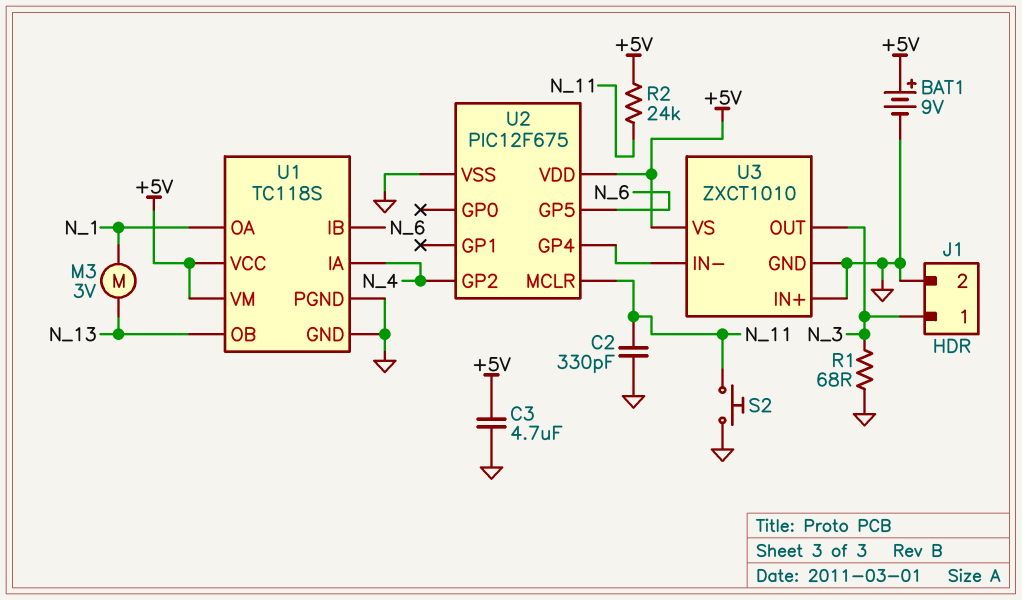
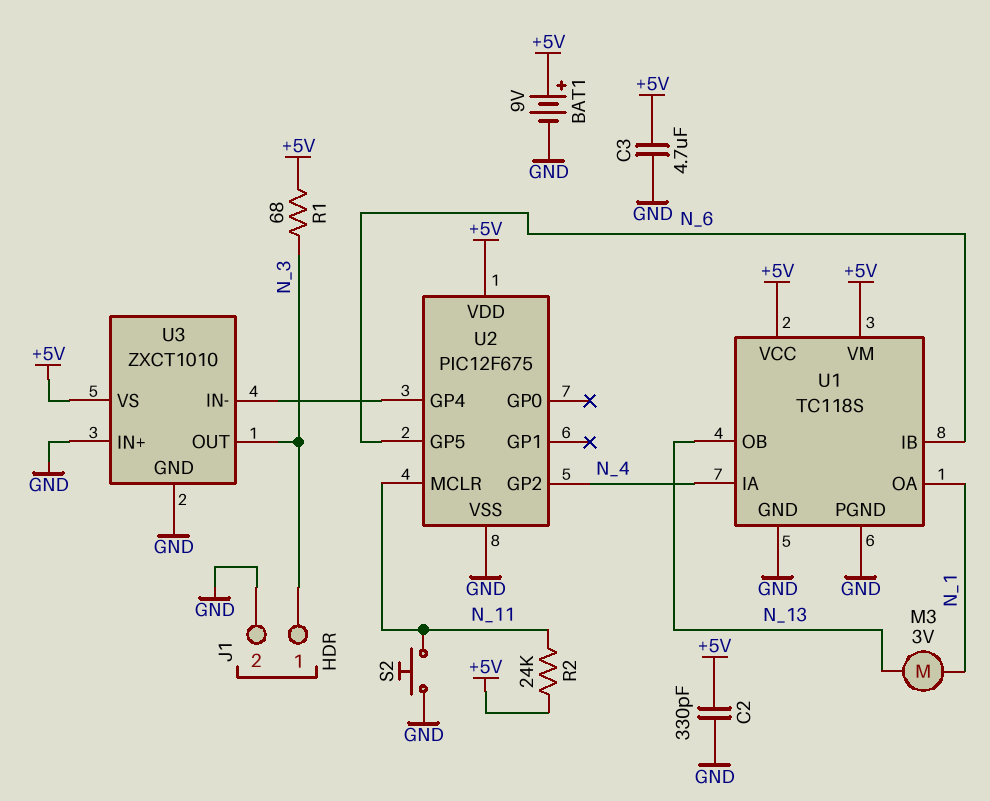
C2: 330pF (GND, N_11) -> 330pF (+5V, GND)
R1: 68 (GND, N_3) -> 68 (+5V, N_3)

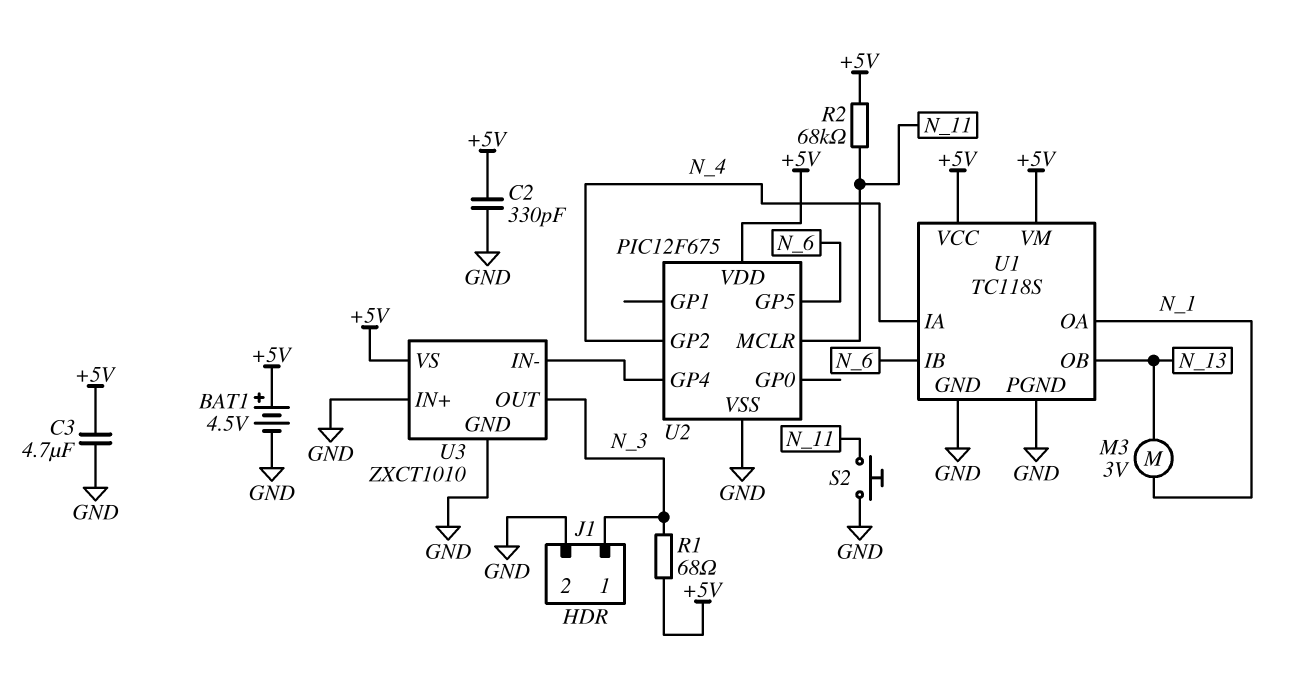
BAT1: 9V (plus +5V, minus GND) -> 4.5V (plus +5V, minus GND)
R2: 24k (+5V, N_11) -> 68k (+5V, N_11)

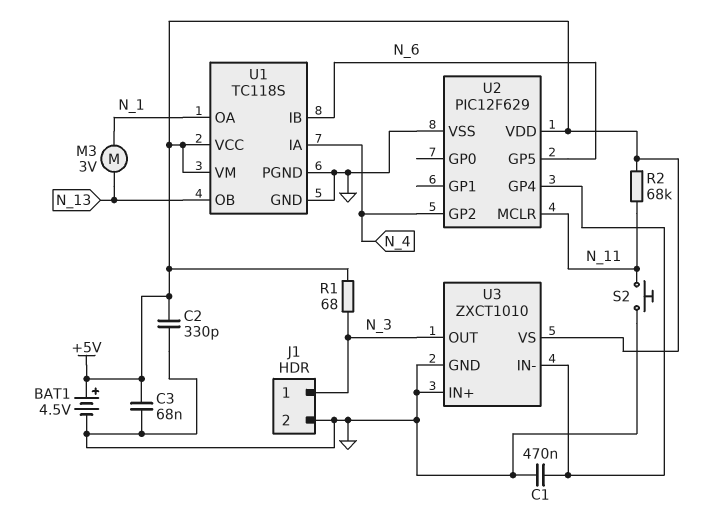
C1: none -> 470nF (GND, U2/GP4)
C3: 4.7uF (+5V, GND) -> 68nF (+5V, GND)
U2: PIC12F675 -> PIC12F629

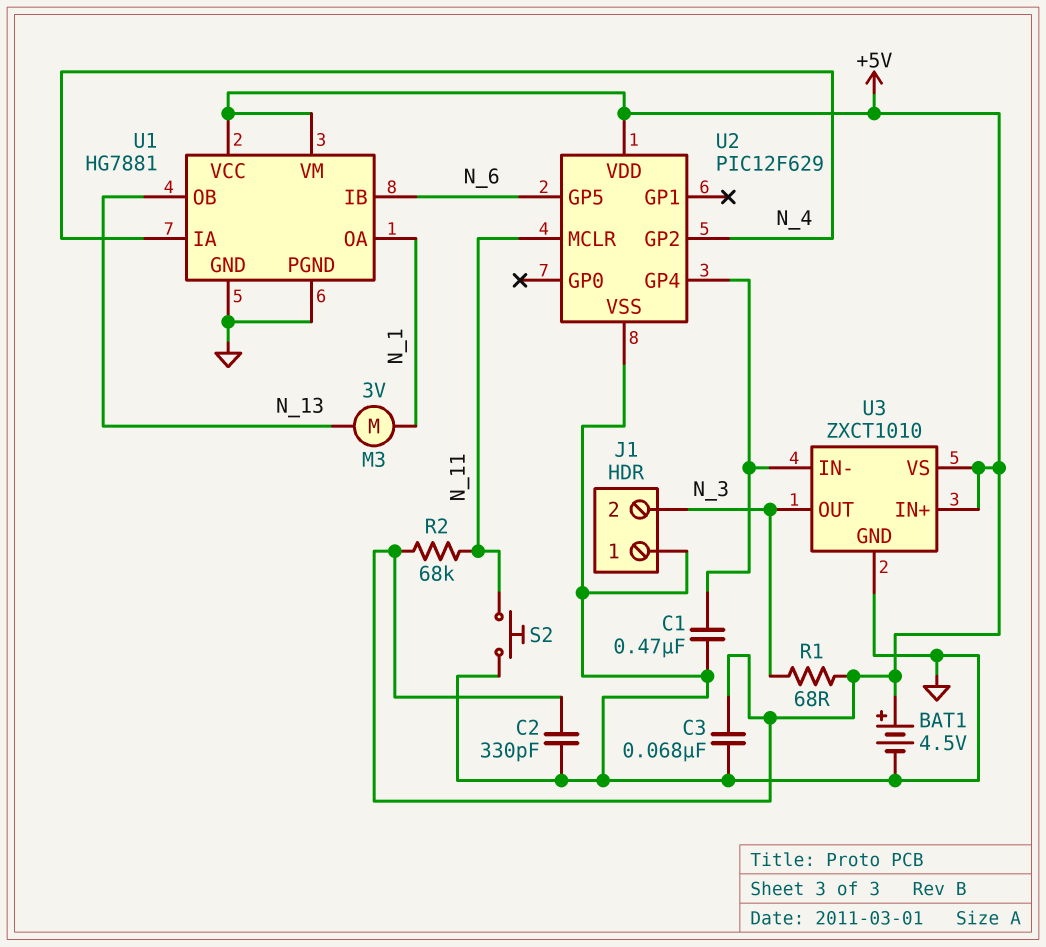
J1 pin 1: N_3 -> GND
J1 pin 2: GND -> N_3
U1: TC118S -> HG7881
U3 pin IN+: GND -> +5V

